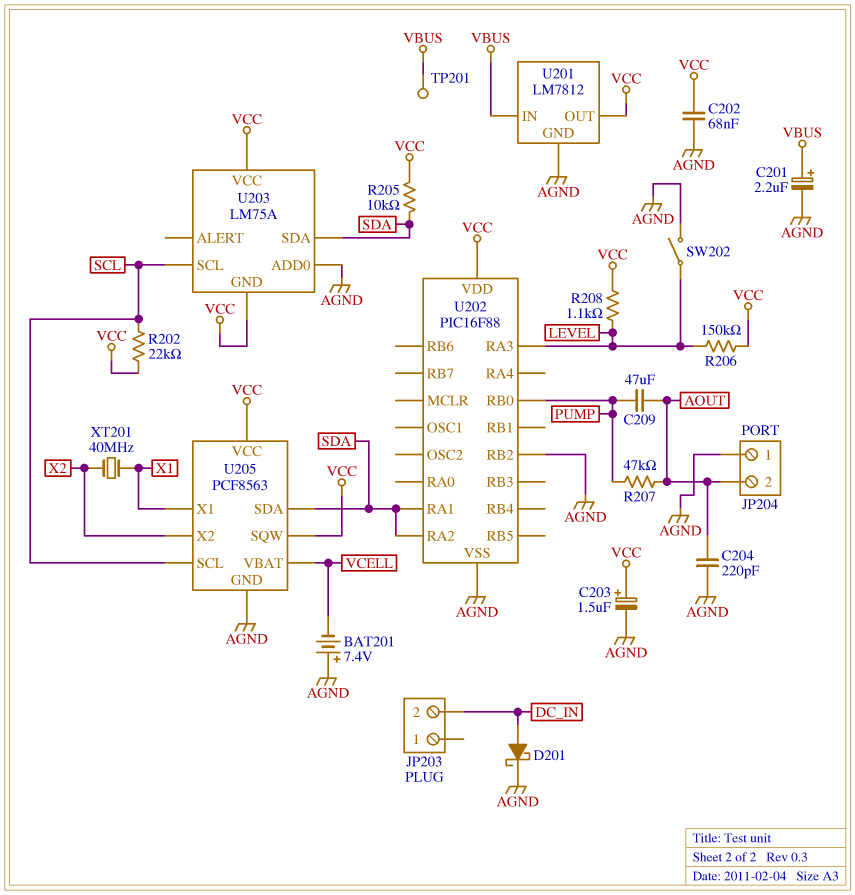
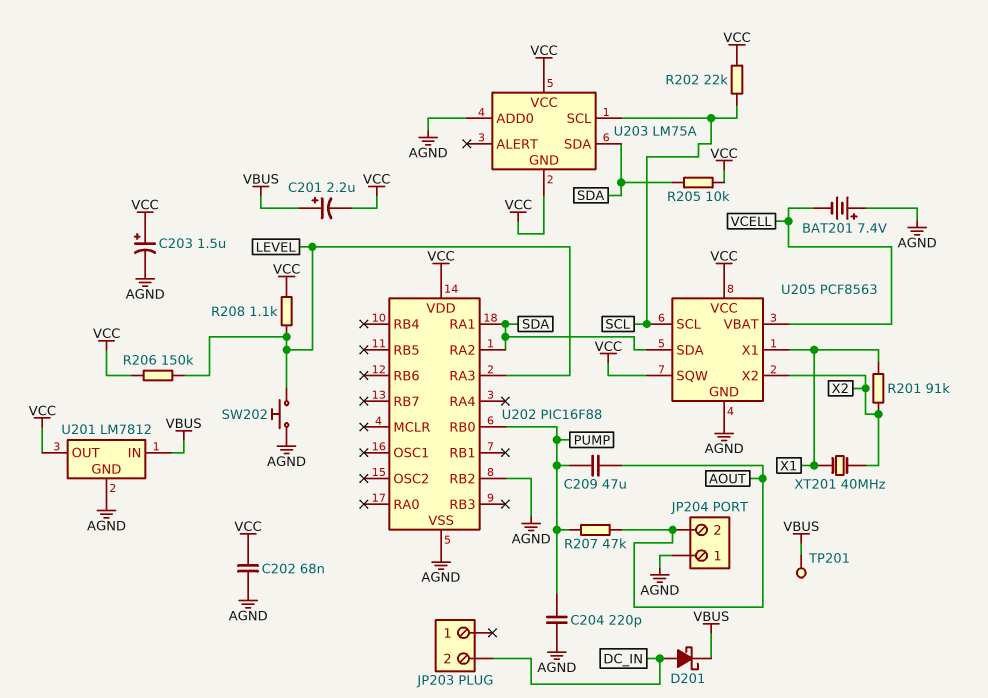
C201: 2.2uF (plus VBUS, minus AGND) -> 2.2uF (plus VBUS, minus VCC)
C204: 220pF (AGND, AOUT) -> 220pF (AGND, PUMP)
D201: schottky (A DC_IN, K AGND) -> schottky (A DC_IN, K VBUS)
R201: none -> 91k (X1, X2)
SW202: switch (AGND, LEVEL) -> button (AGND, LEVEL)

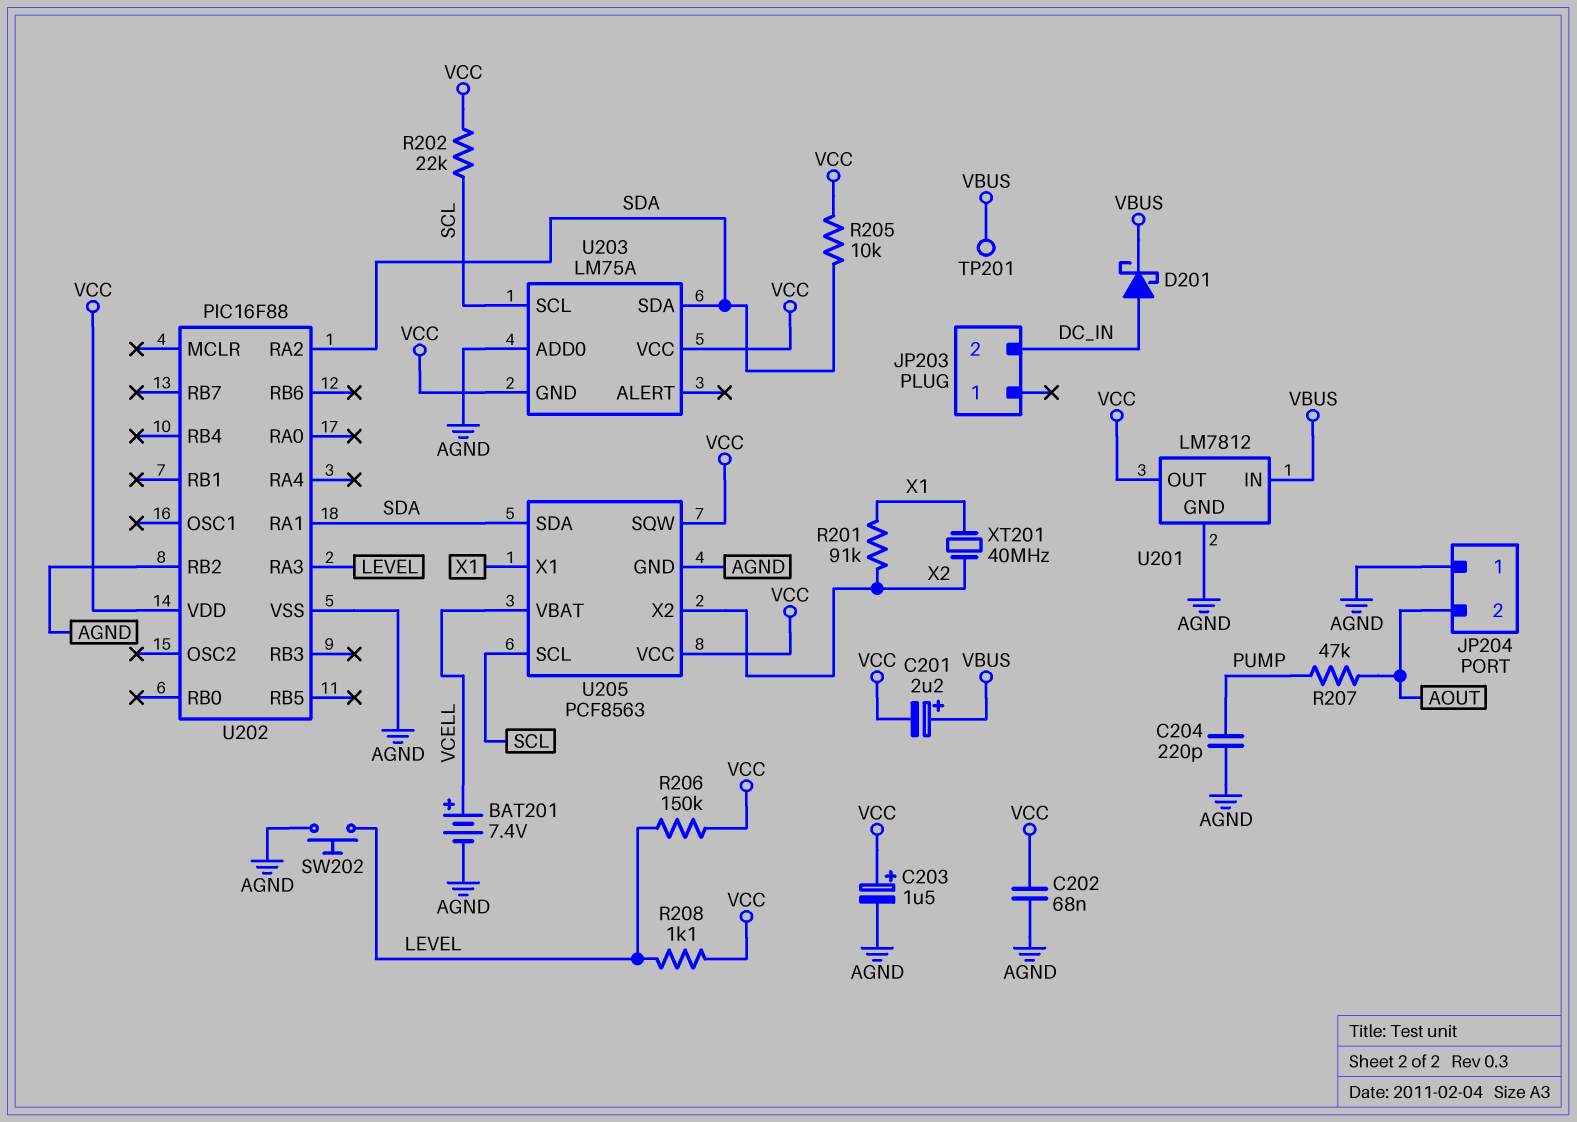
BAT201: 7.4V (plus AGND, minus VCELL) -> 7.4V (plus VCELL, minus AGND)
C209: 47uF (AOUT, PUMP) -> none
U202 pin RB0: PUMP -> none

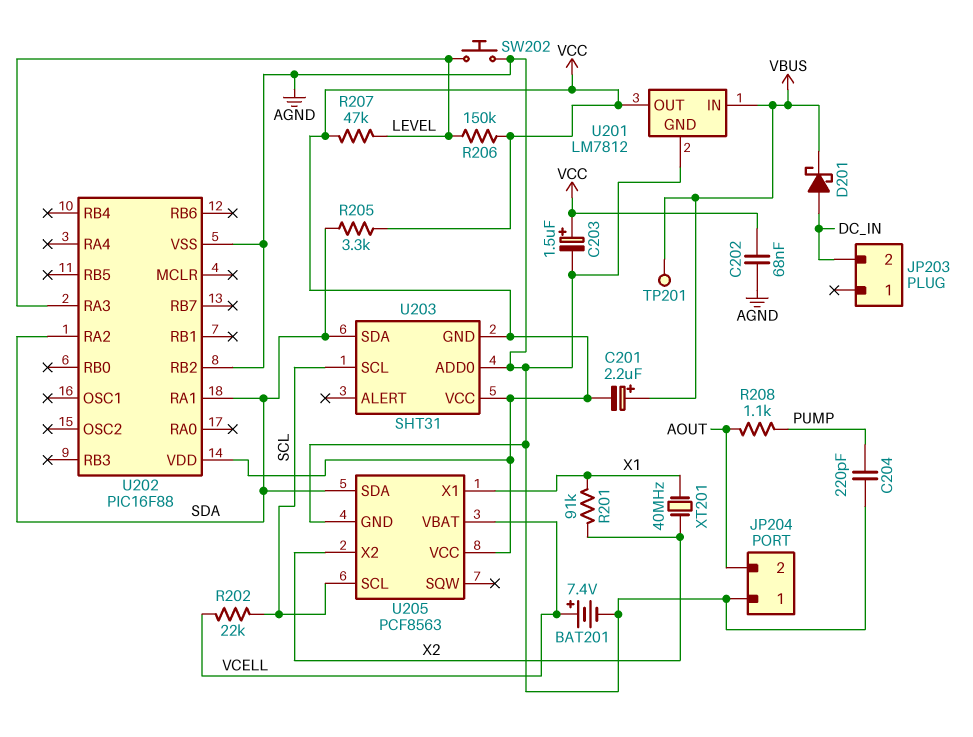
R202: 22k (SCL, VCC) -> 22k (SCL, VCELL)
R205: 10k (SDA, VCC) -> 3.3k (SDA, VCC)
R207: 47k (AOUT, PUMP) -> 47k (LEVEL, VCC)
R208: 1.1k (LEVEL, VCC) -> 1.1k (AOUT, PUMP)
U203: LM75A -> SHT31
U205 pin SQW: VCC -> none

